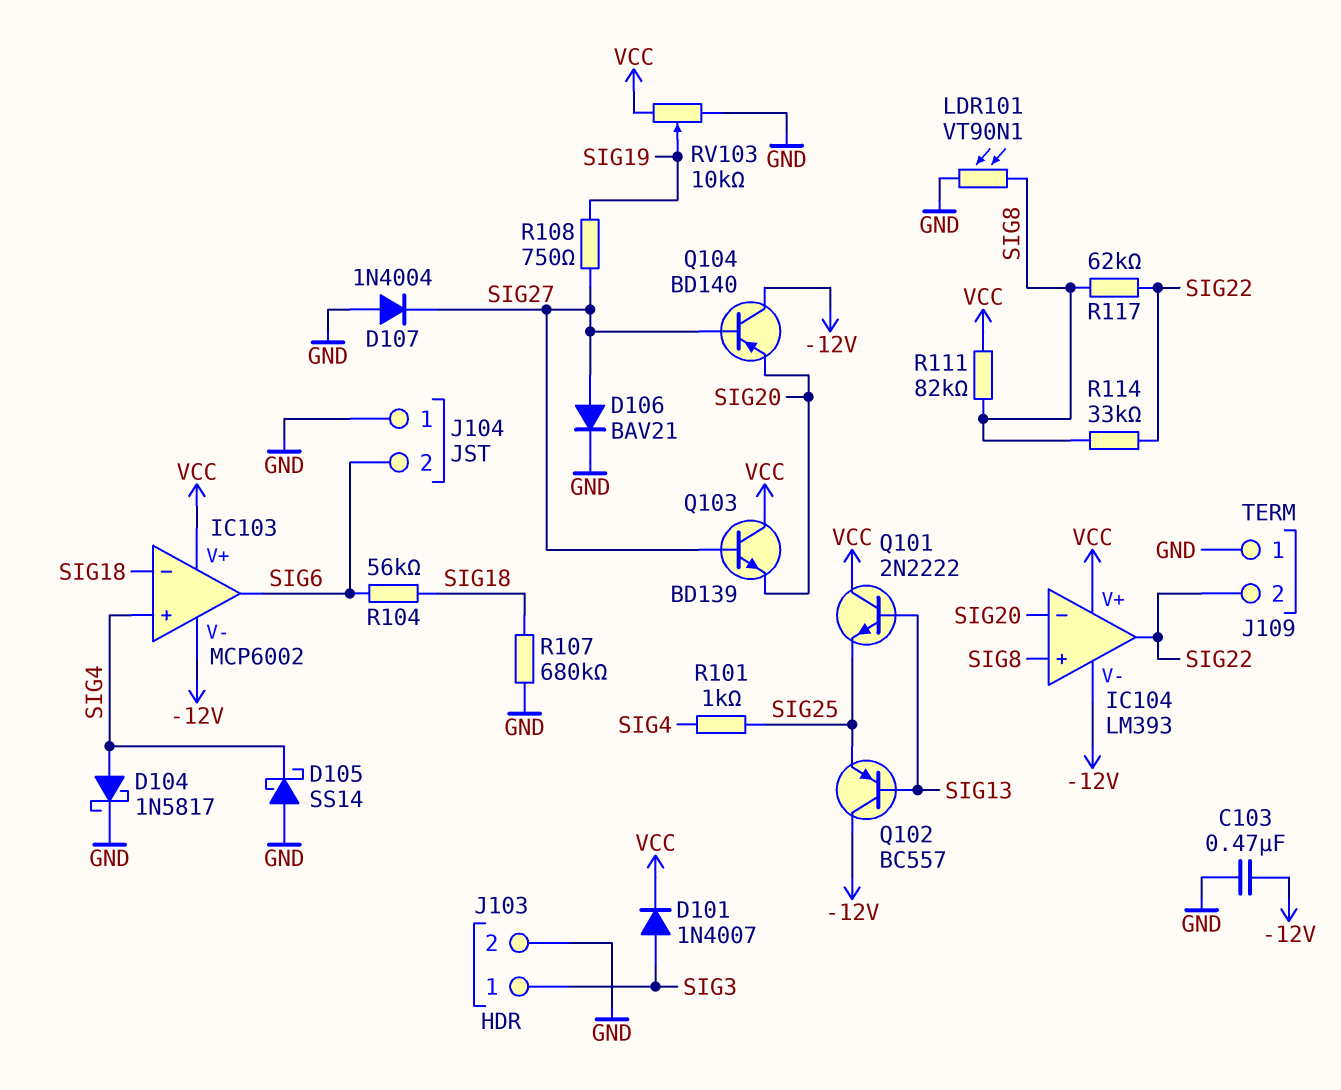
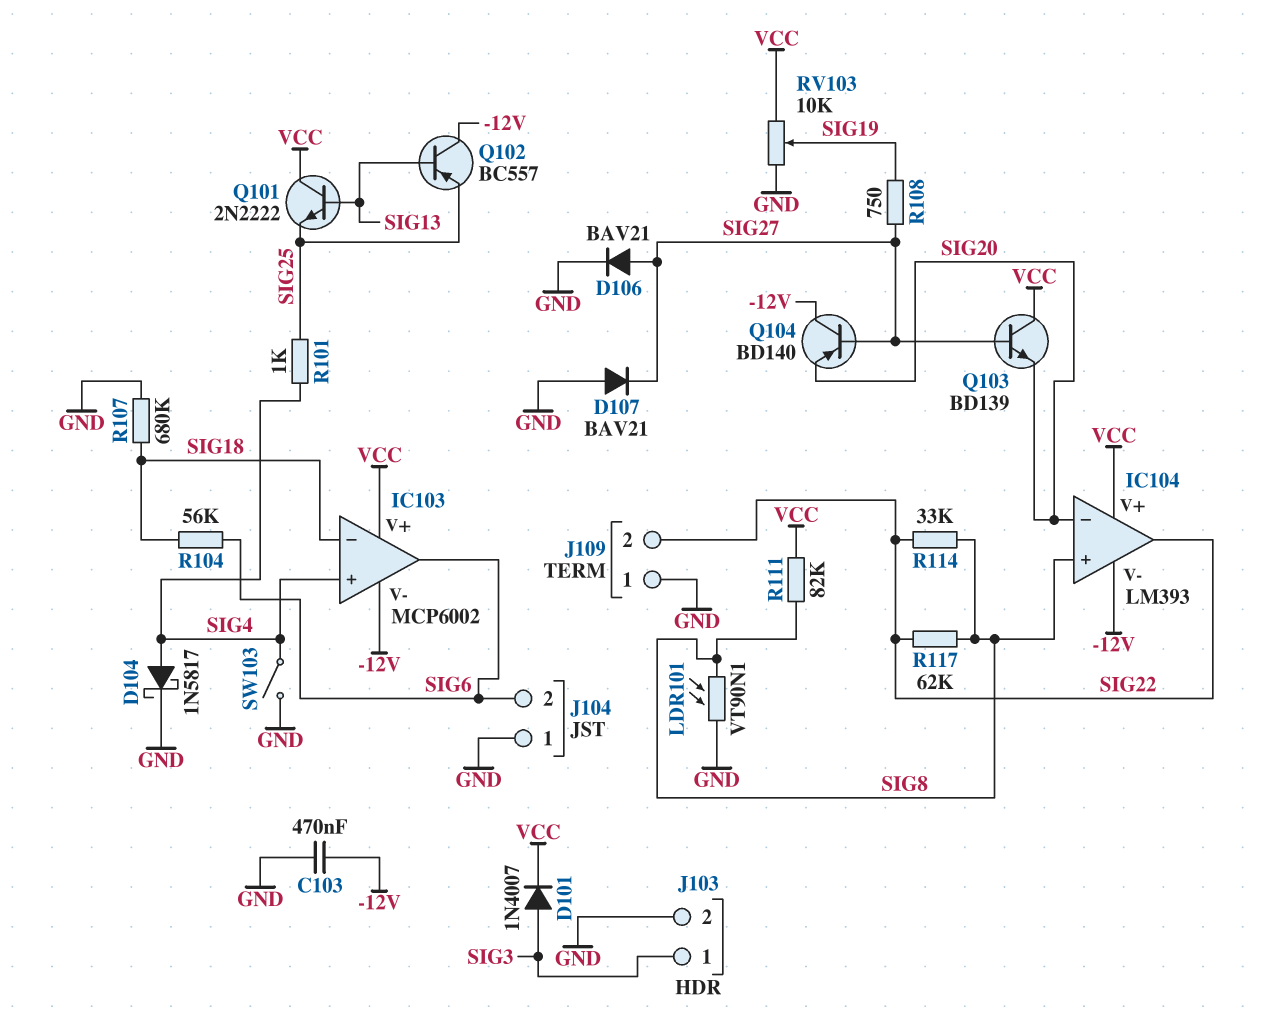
D105: schottky SS14 (A GND, K SIG4) -> none
D107: diode 1N4004 (A GND, K SIG27) -> diode BAV21 (A GND, K SIG27)
SW103: none -> switch (GND, SIG4)

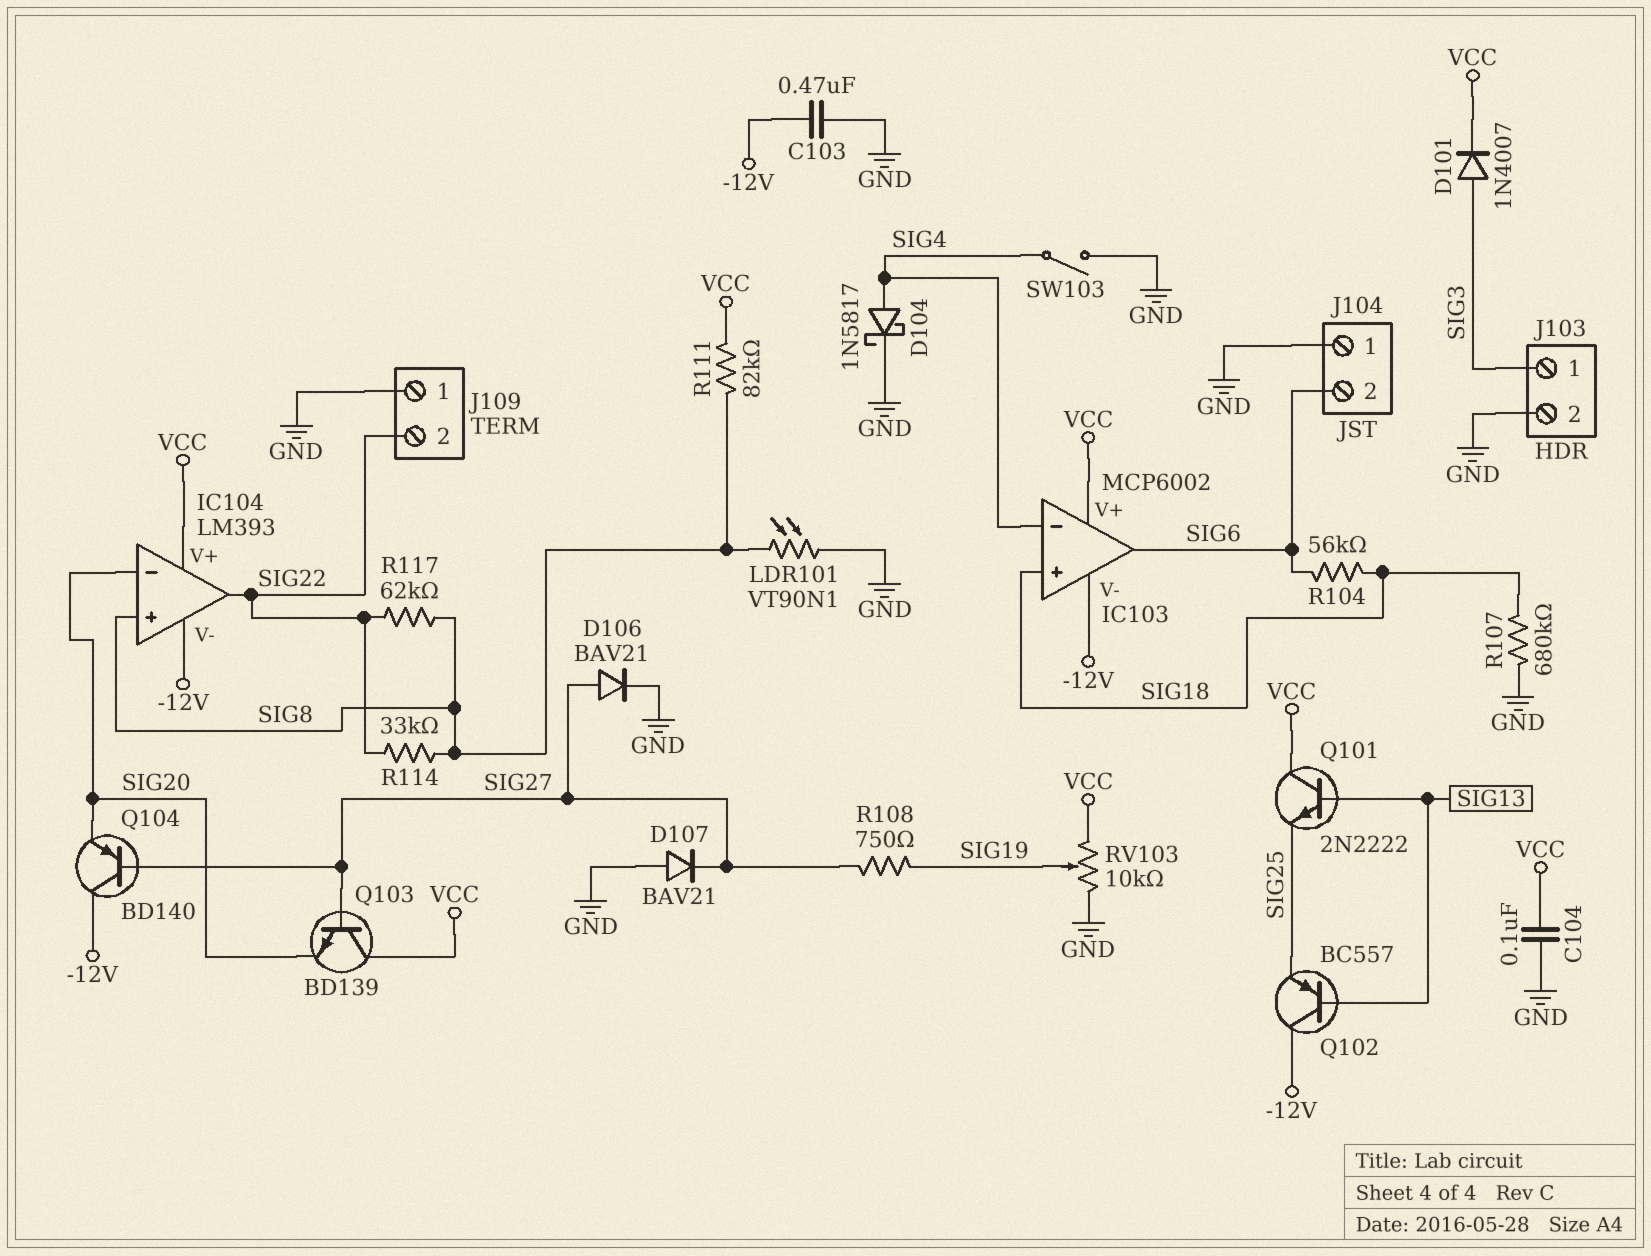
C104: none -> 100nF (GND, VCC)
IC103 pin in+: SIG4 -> SIG18
IC103 pin in-: SIG18 -> SIG4
R101: 1k (SIG4, SIG25) -> none

